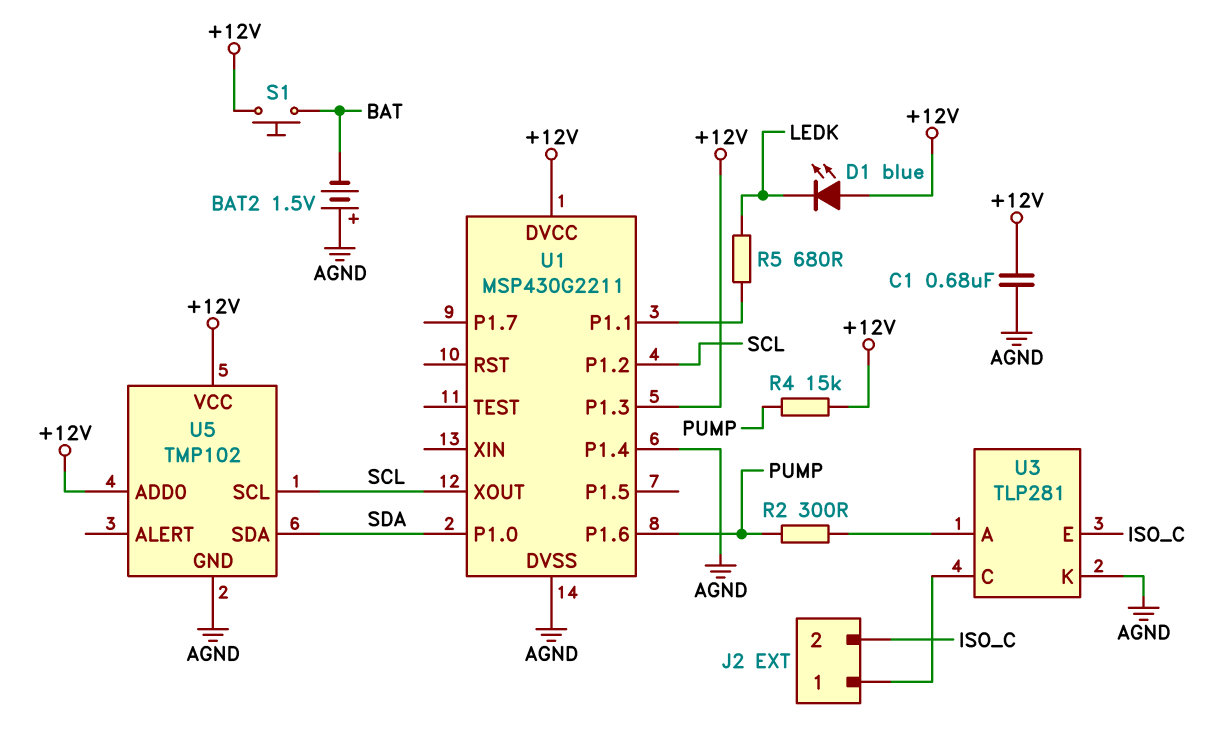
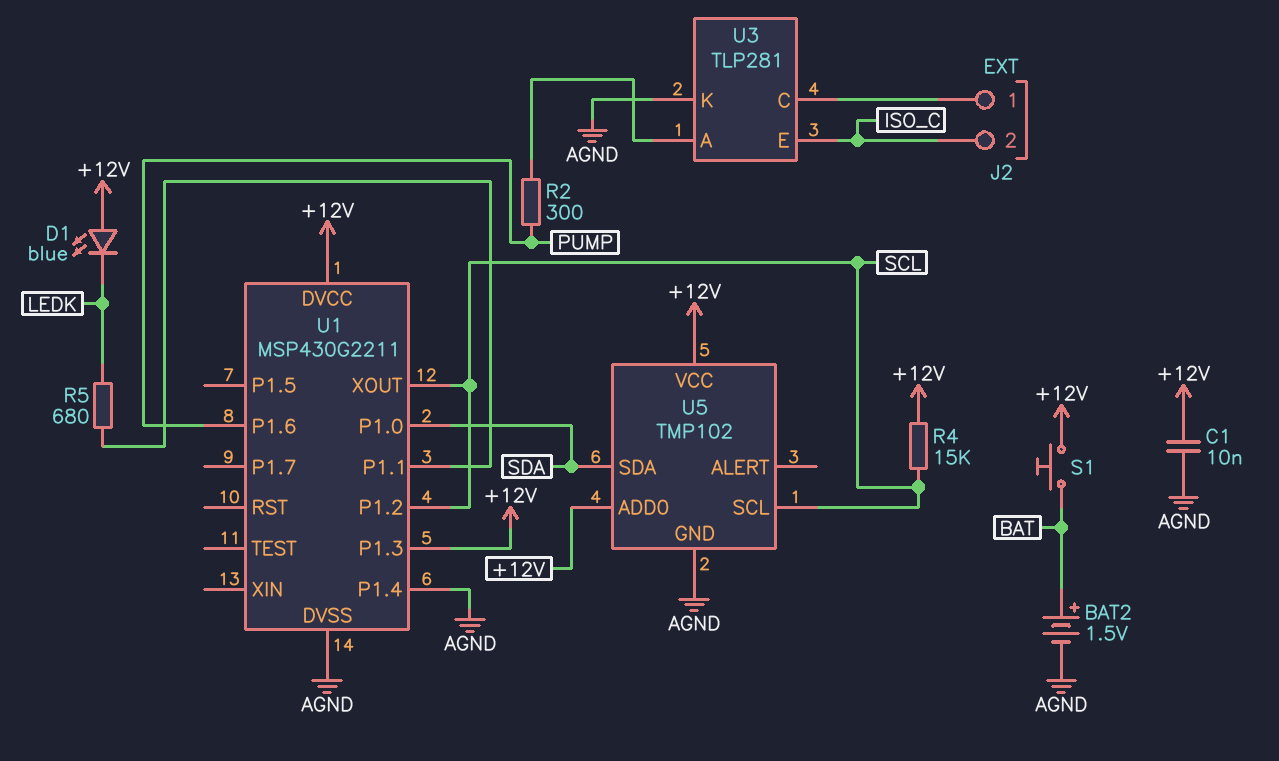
BAT2: 1.5V (plus AGND, minus BAT) -> 1.5V (plus BAT, minus AGND)
C1: 680nF (+12V, AGND) -> 10nF (+12V, AGND)
R4: 15k (+12V, PUMP) -> 15k (+12V, SCL)

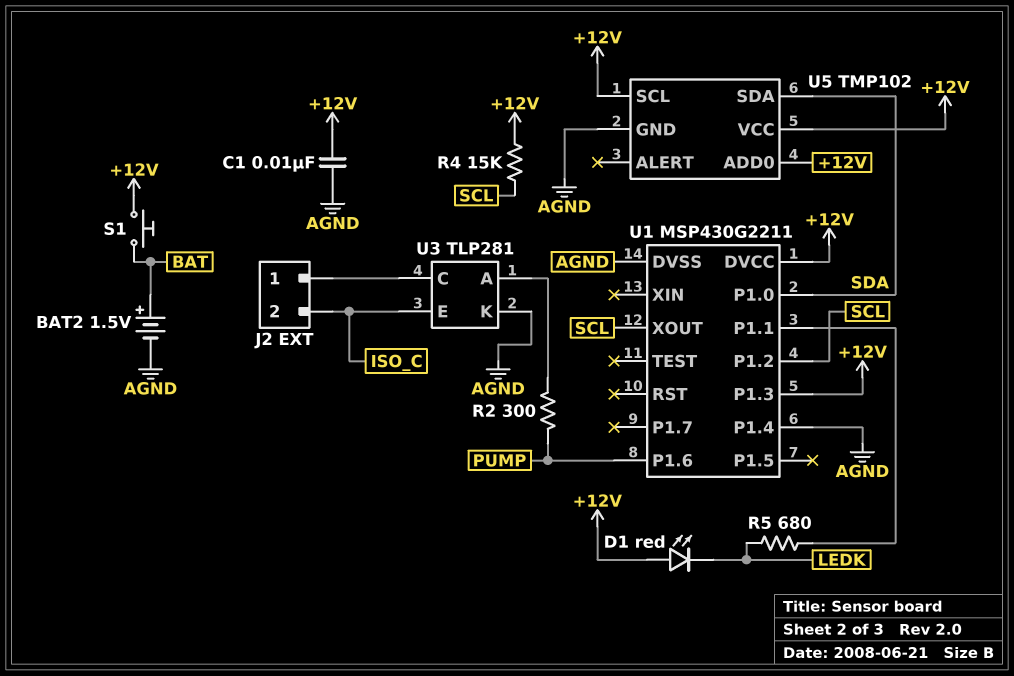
D1: LED blue (A +12V, K LEDK) -> LED red (A +12V, K LEDK)
U5 pin SCL: SCL -> +12V

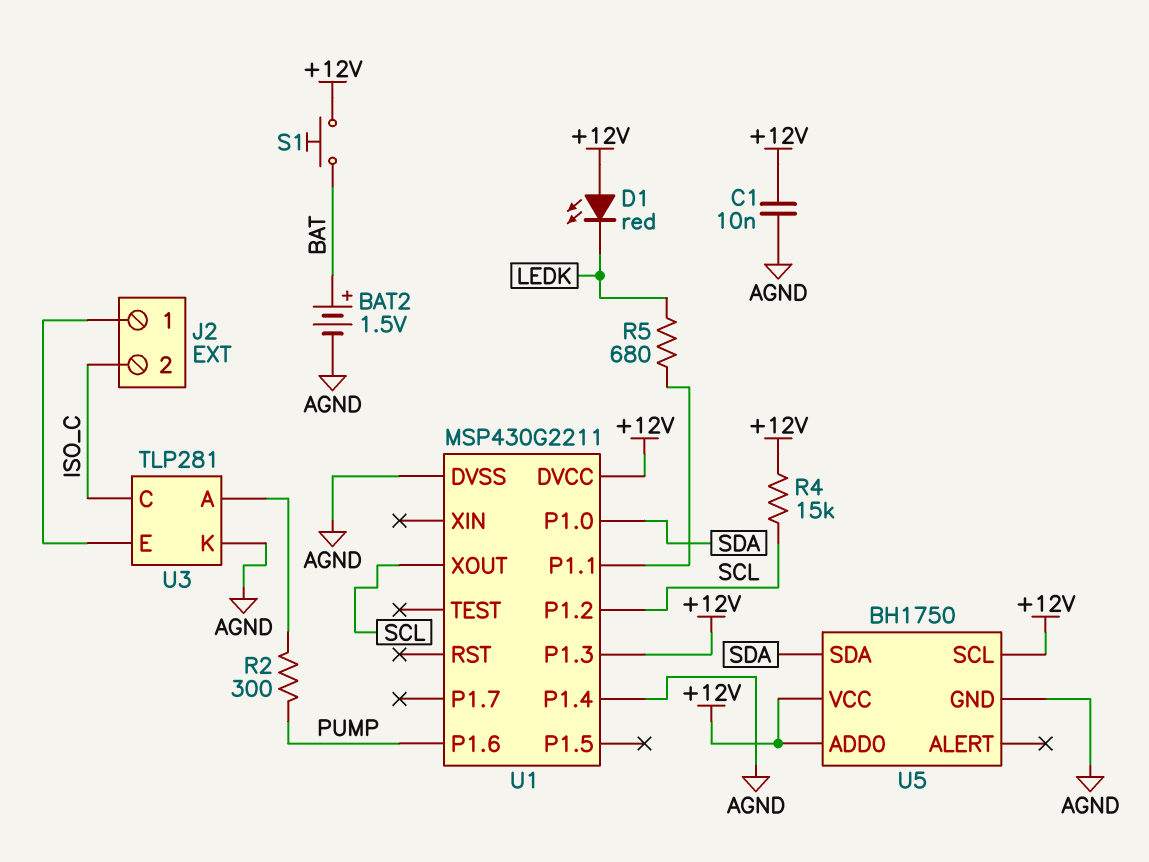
U3 pin C: J2/1 -> ISO_C
U3 pin E: ISO_C -> J2/1
U5: TMP102 -> BH1750

